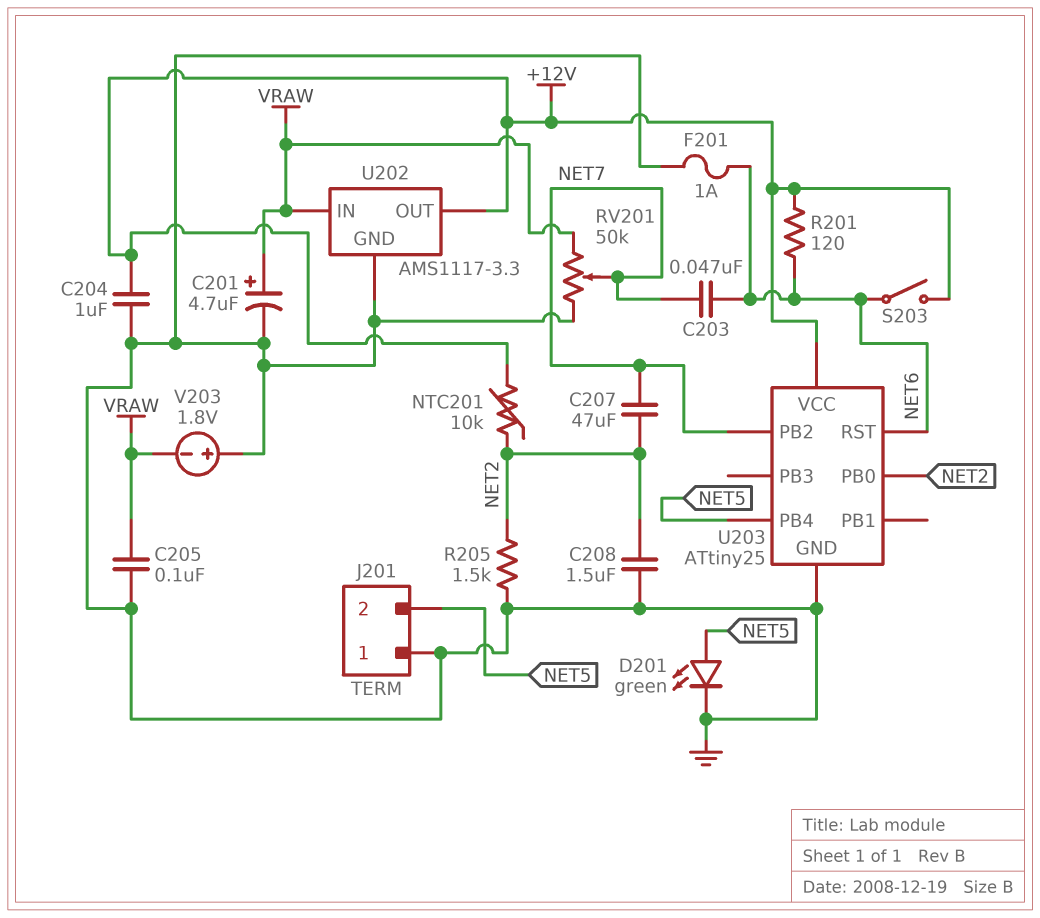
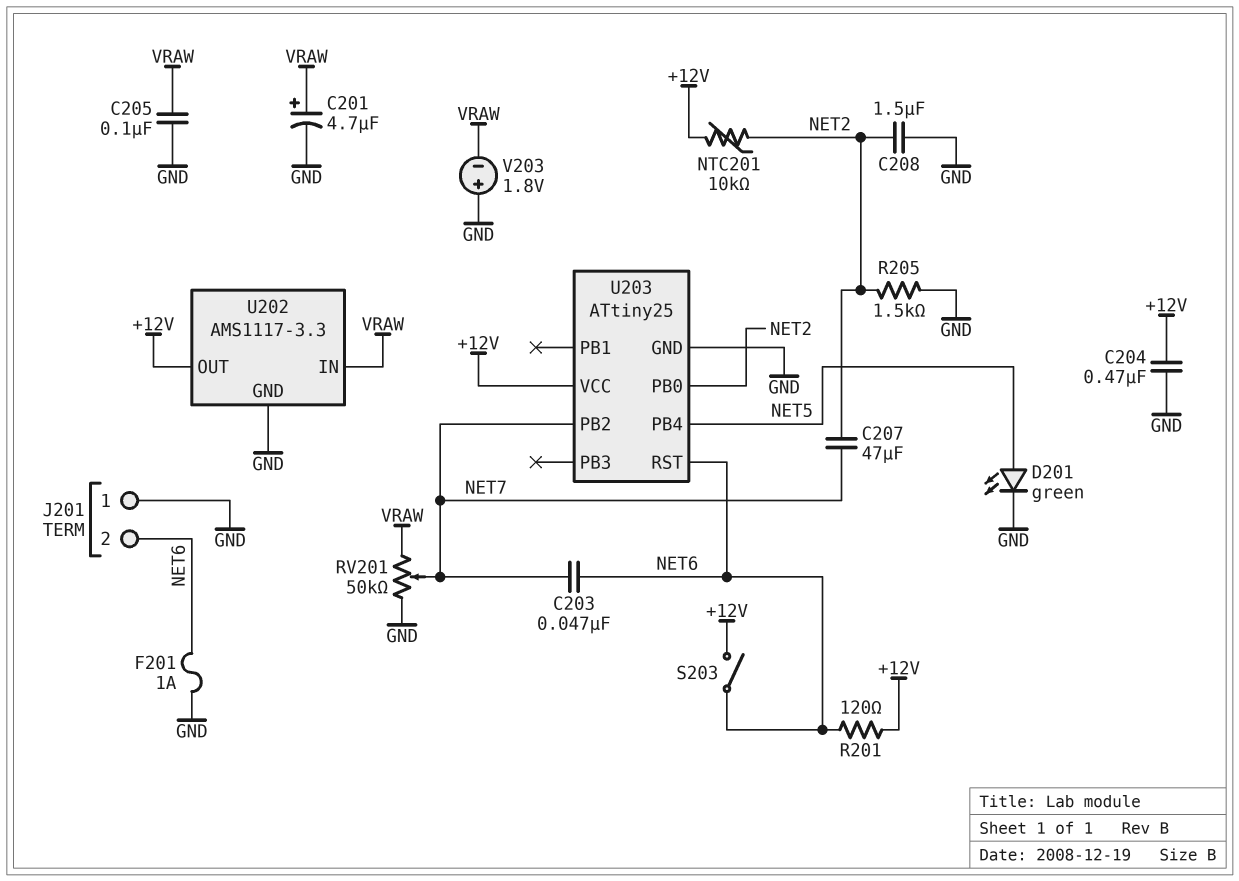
C204: 1uF (+12V, GND) -> 470nF (+12V, GND)
J201 pin 2: NET5 -> NET6

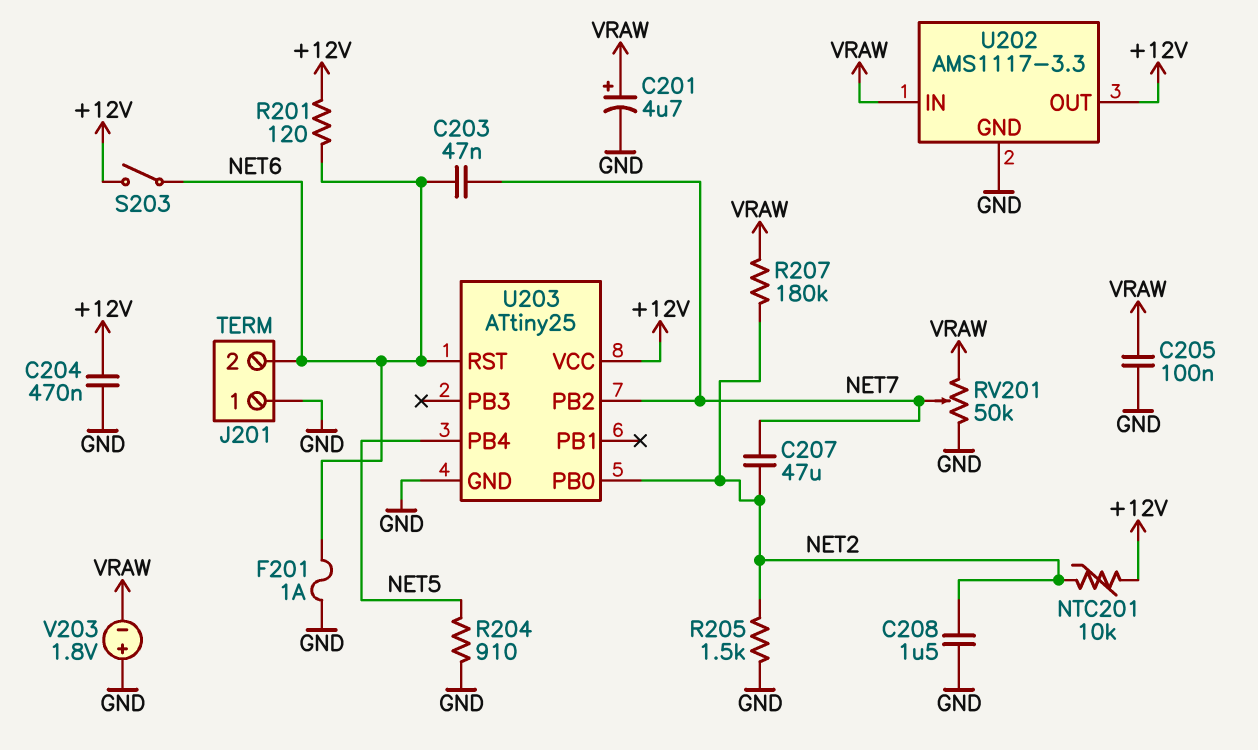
D201: LED green (A NET5, K GND) -> none
R204: none -> 910 (GND, NET5)
R207: none -> 180k (NET2, VRAW)

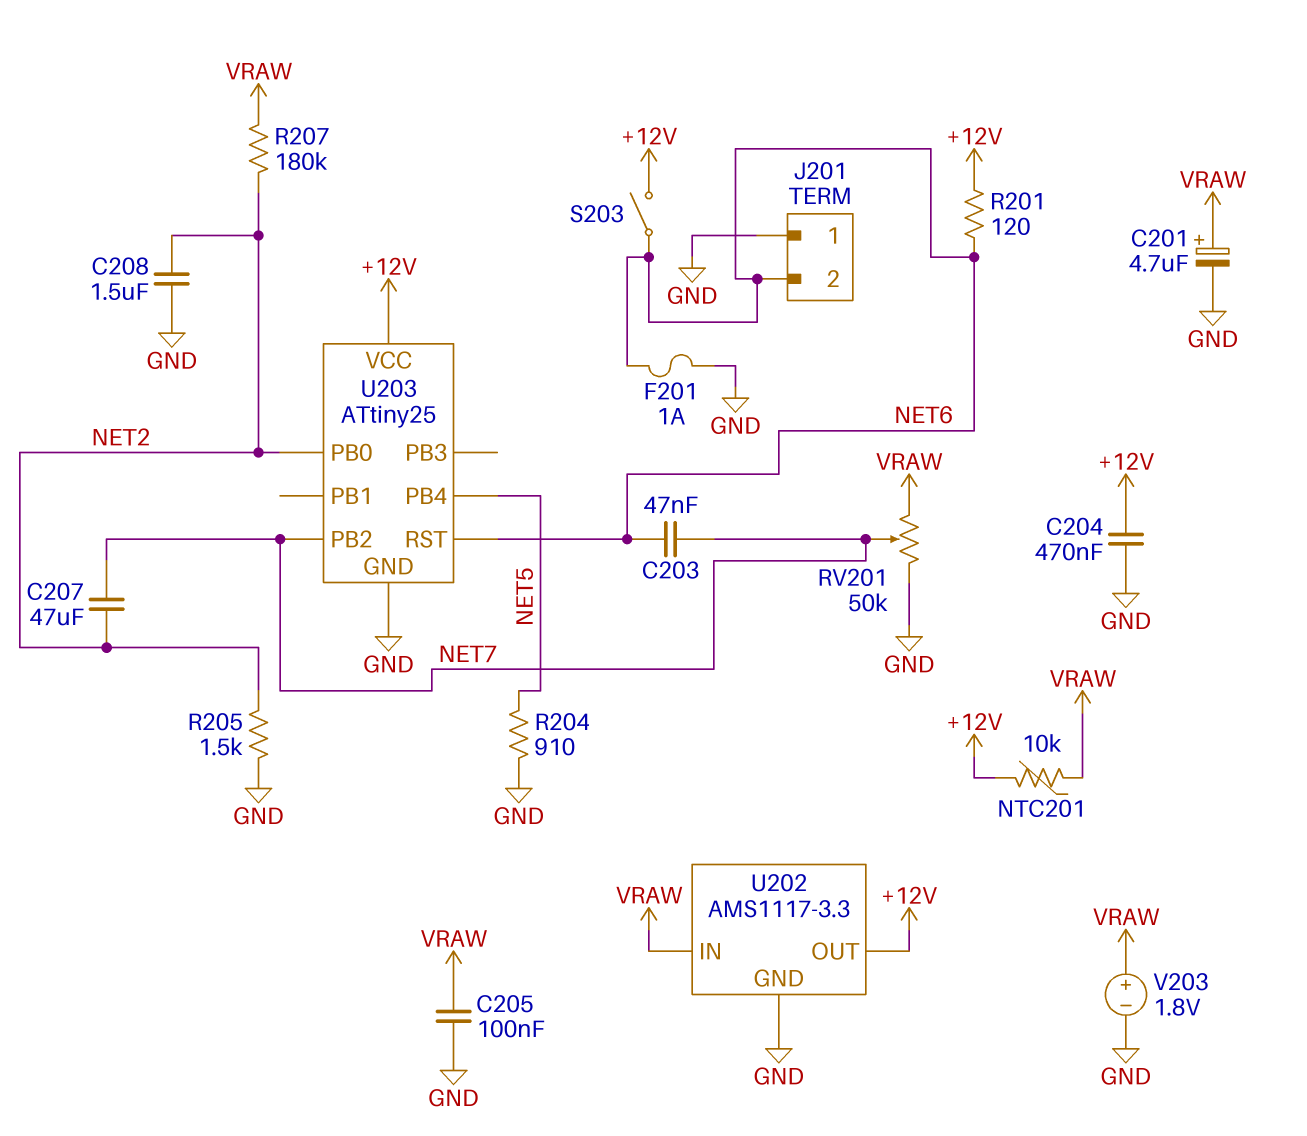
NTC201: 10k (+12V, NET2) -> 10k (+12V, VRAW)
V203: 1.8V (plus GND, minus VRAW) -> 1.8V (plus VRAW, minus GND)

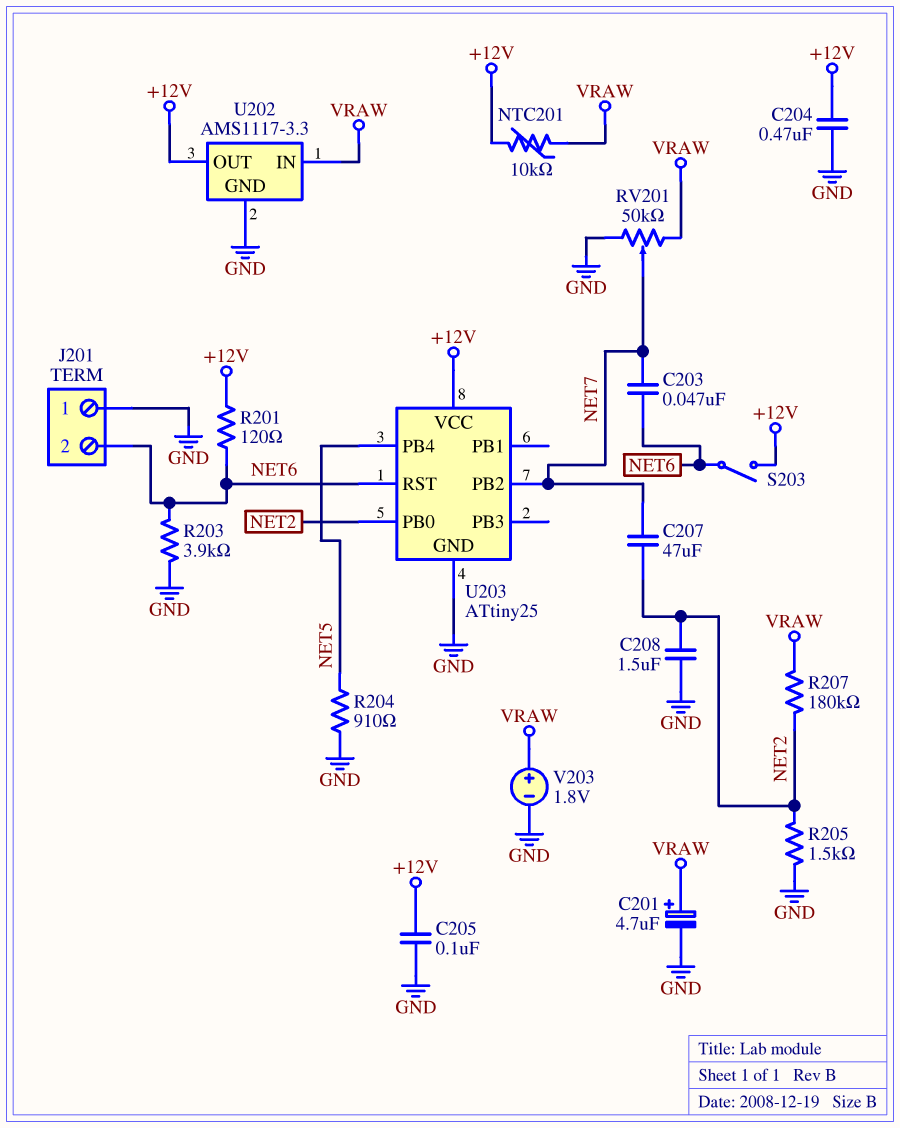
C205: 100nF (GND, VRAW) -> 100nF (+12V, GND)
F201: 1A (GND, NET6) -> none
R203: none -> 3.9k (GND, NET6)

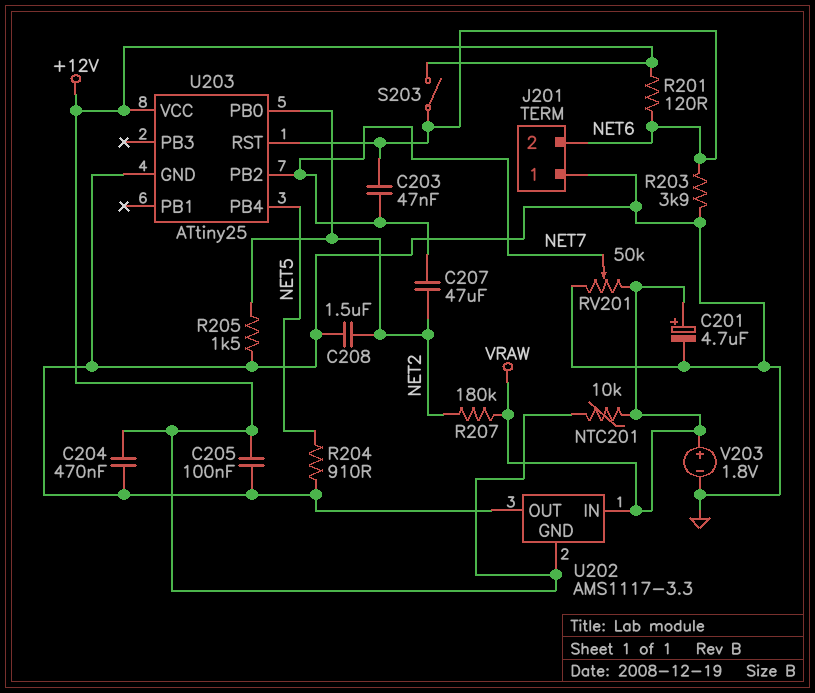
U202 pin GND: GND -> +12V
U202 pin OUT: +12V -> GND

